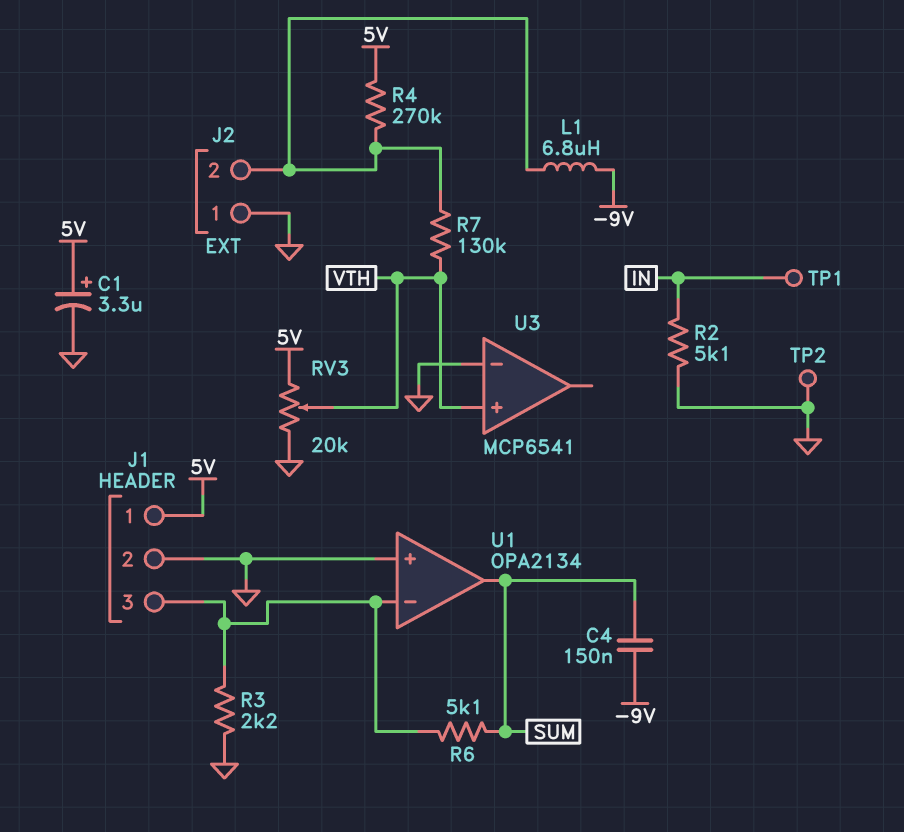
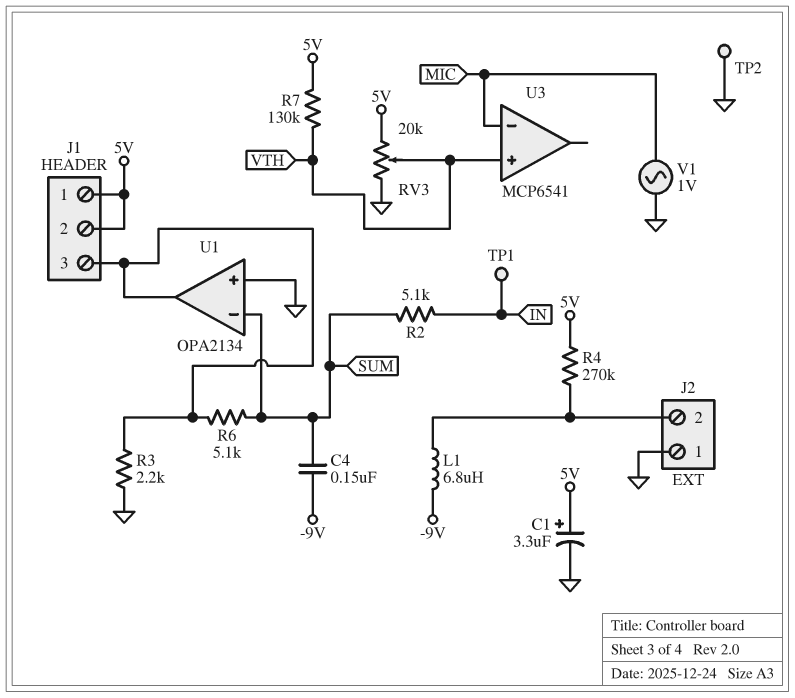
J1 pin 2: GND -> 5V
R2: 5.1k (GND, IN) -> 5.1k (IN, SUM)
R7: 130k (J2/2, VTH) -> 130k (5V, VTH)
U1 pin in-: J1/3 -> SUM
U1 pin out: SUM -> J1/3
U3 pin in-: GND -> MIC
V1: none -> AC 1V (GND, MIC)

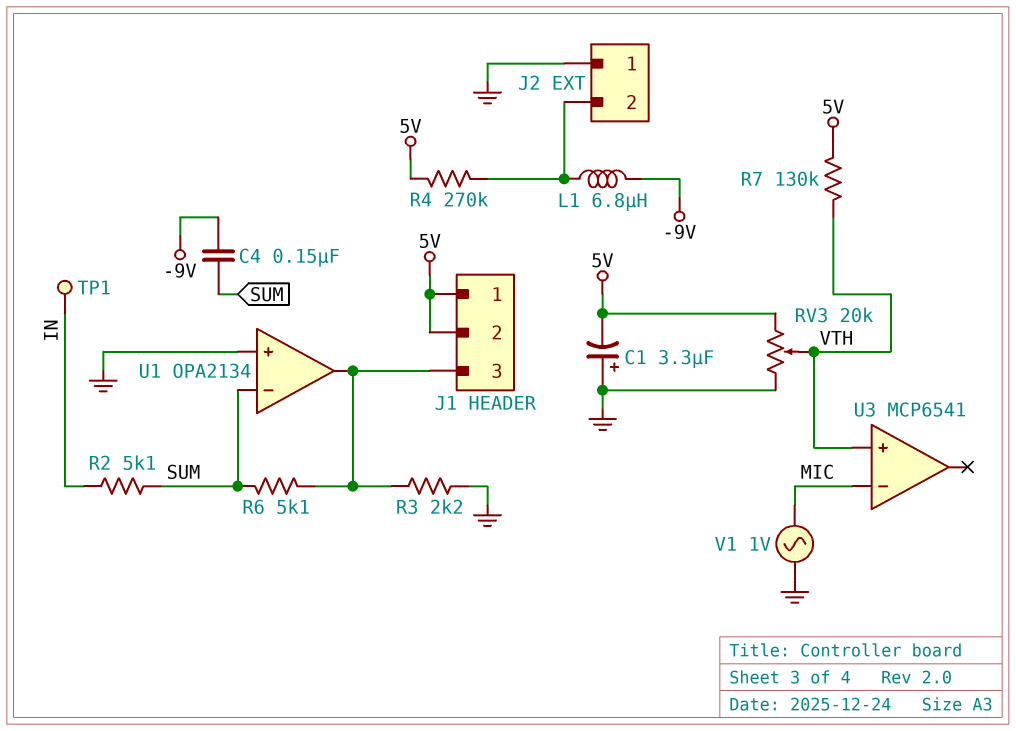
C1: 3.3uF (plus 5V, minus GND) -> 3.3uF (plus GND, minus 5V)
TP2: test point (GND) -> none

